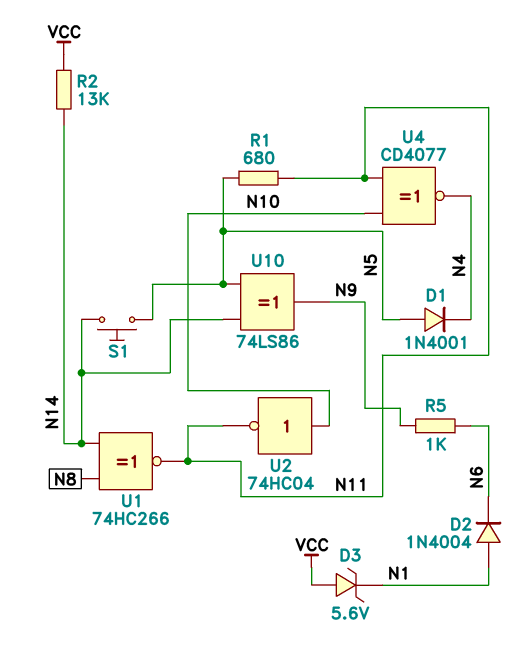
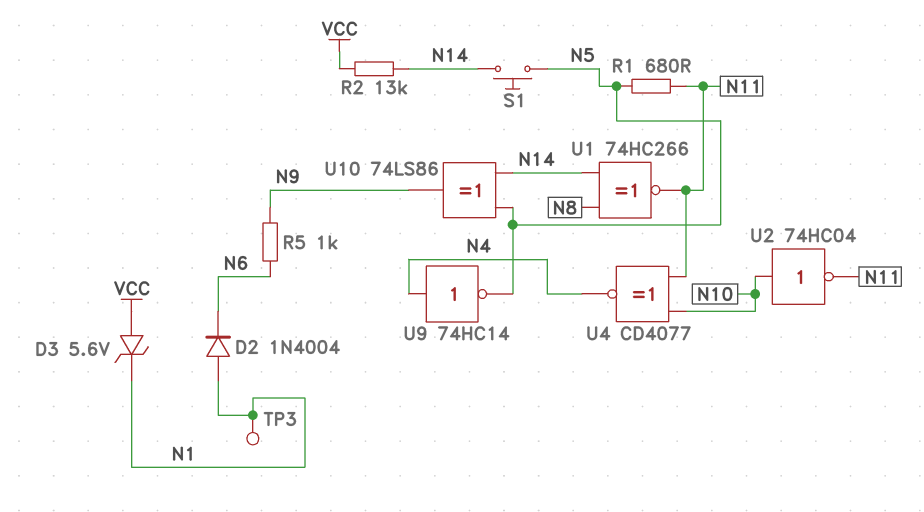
D1: diode 1N4001 (A N5, K N4) -> none
TP3: none -> test point (N1)
U9: none -> NOT 74HC14 (in N4, out N5)

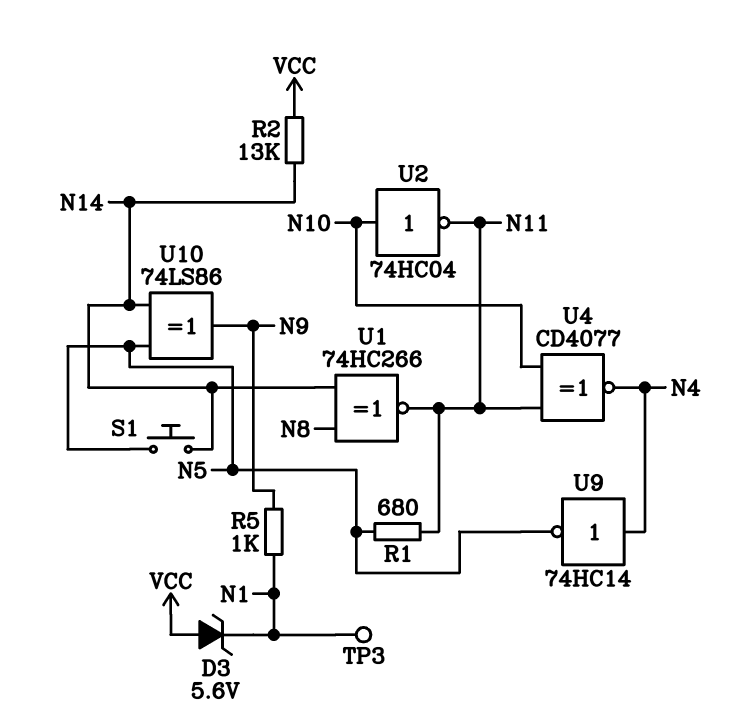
D2: diode 1N4004 (A N1, K N6) -> none
R5: 1k (N6, N9) -> 1k (N1, N9)

